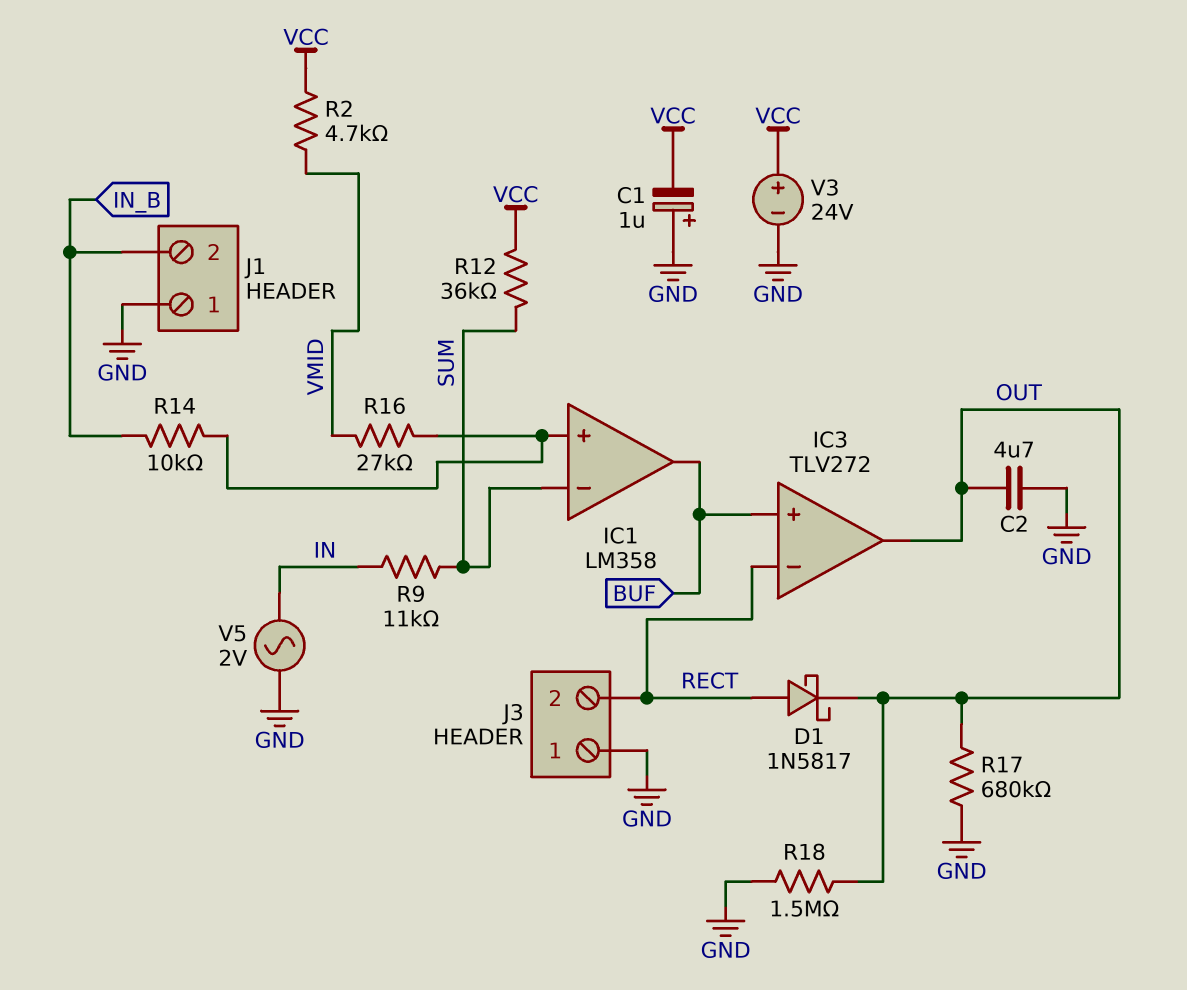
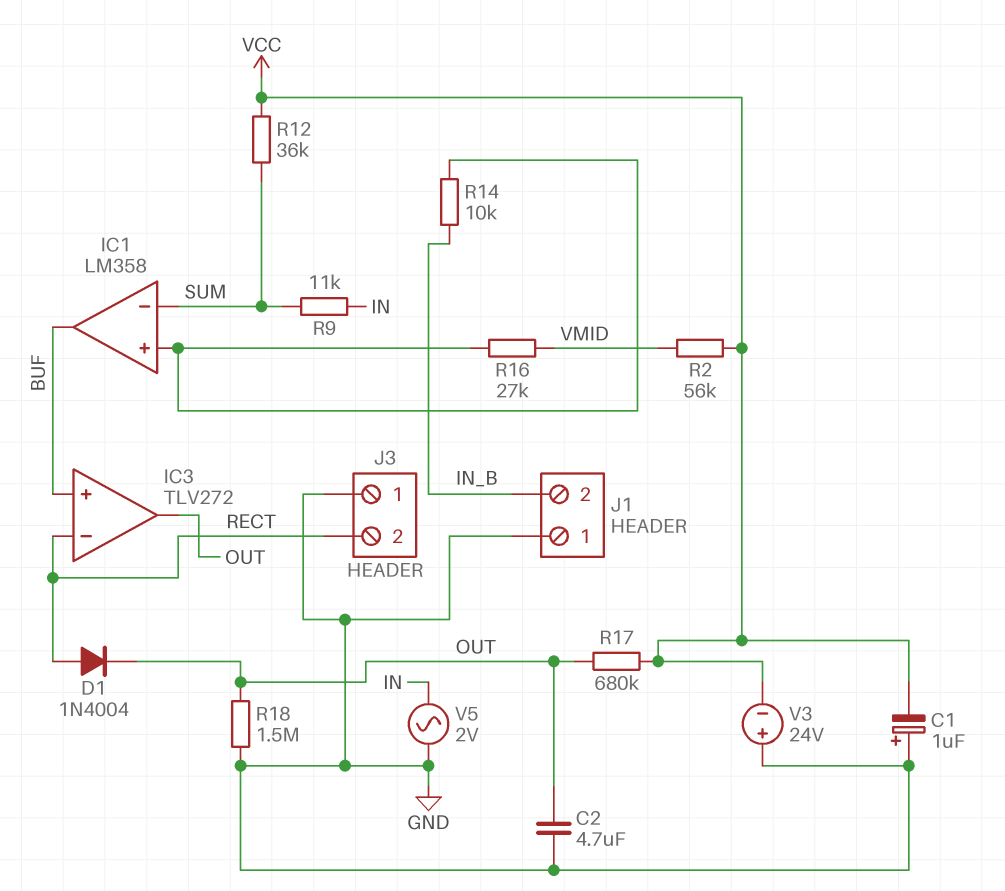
D1: schottky 1N5817 (A RECT, K OUT) -> diode 1N4004 (A RECT, K OUT)
R2: 4.7k (VCC, VMID) -> 56k (VCC, VMID)
R17: 680k (GND, OUT) -> 680k (OUT, VCC)
V3: 24V (plus VCC, minus GND) -> 24V (plus GND, minus VCC)

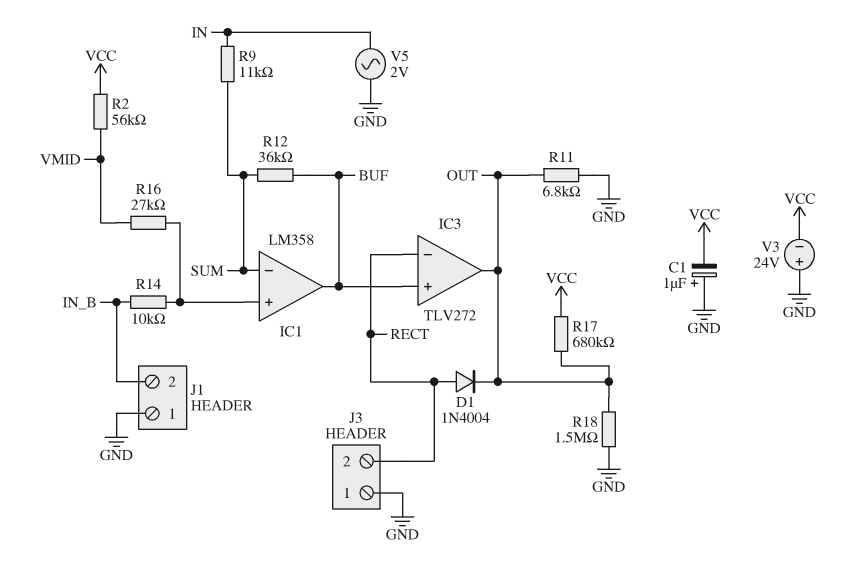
C2: 4.7uF (GND, OUT) -> none
R11: none -> 6.8k (GND, OUT)
R12: 36k (SUM, VCC) -> 36k (BUF, SUM)

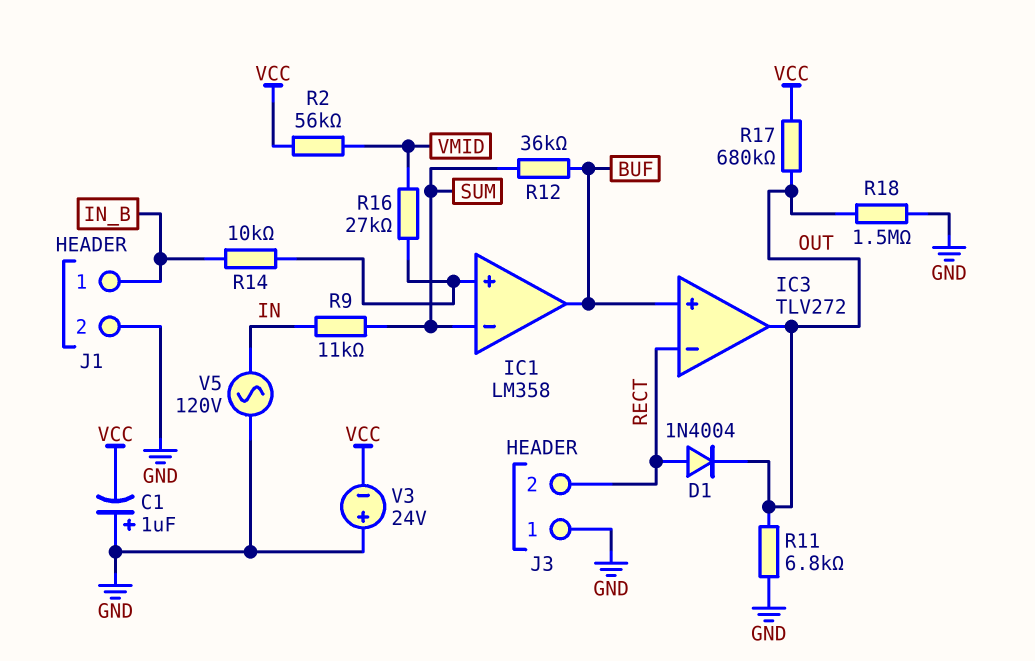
J1 pin 1: GND -> IN_B
J1 pin 2: IN_B -> GND
V5: AC 2V (GND, IN) -> AC 120V (GND, IN)

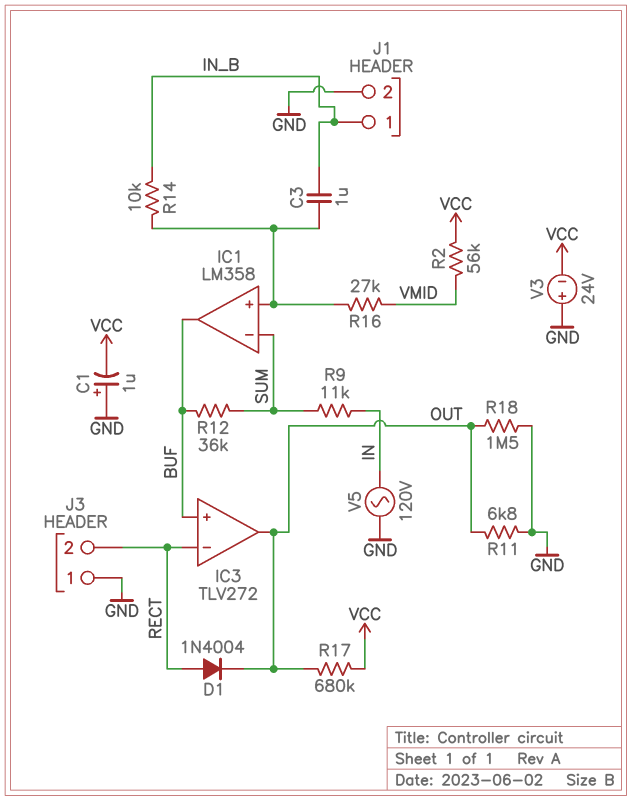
C3: none -> 1uF (IC1/in+, IN_B)

